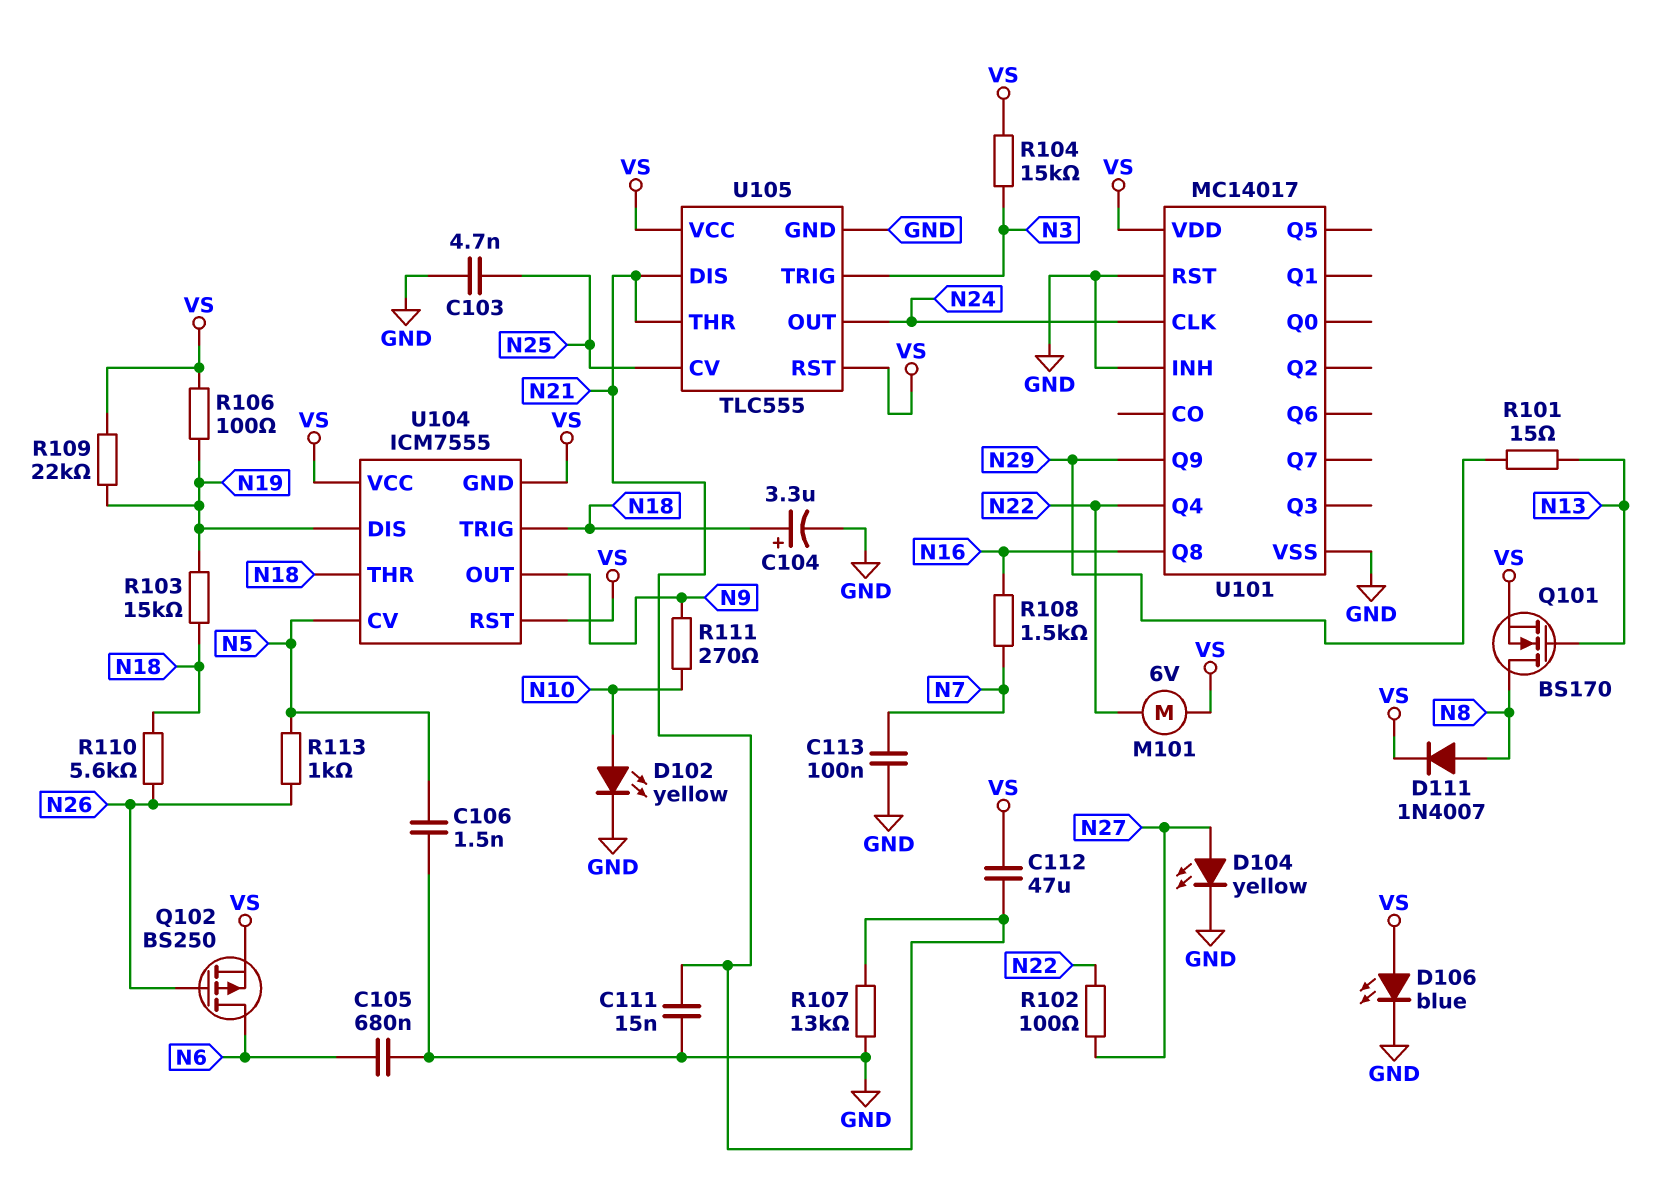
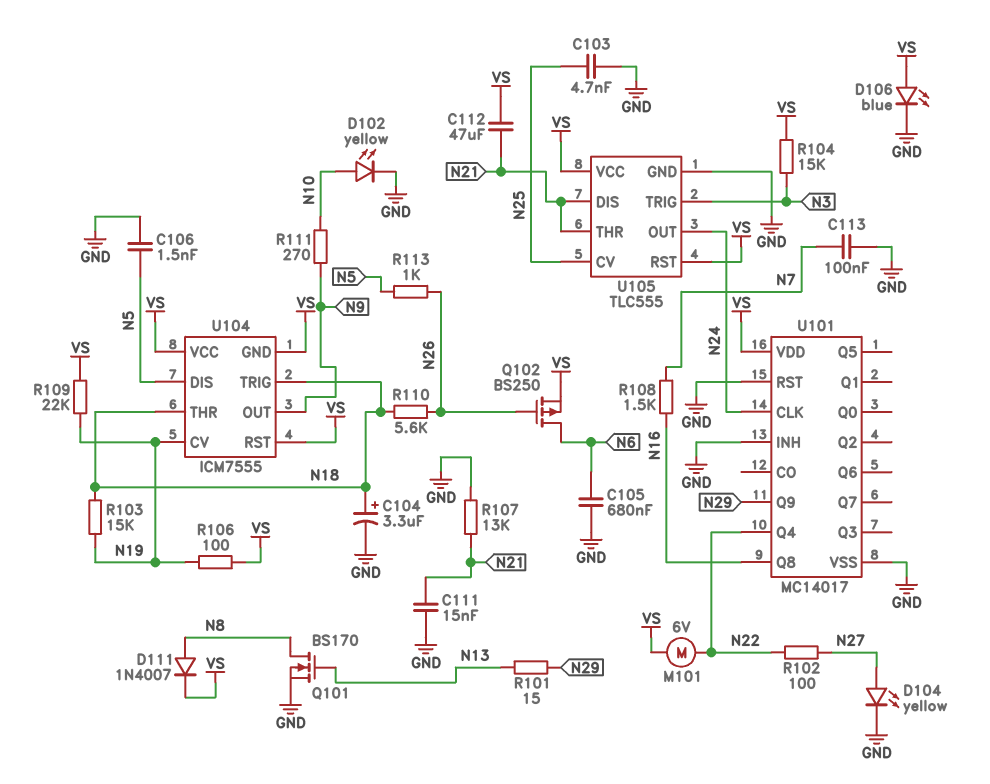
Q101: NMOS BS170 (G N13, D N8, S VS) -> NMOS BS170 (G N13, D N8, S GND)
U104 pin CV: N5 -> N19
U104 pin DIS: N19 -> N5

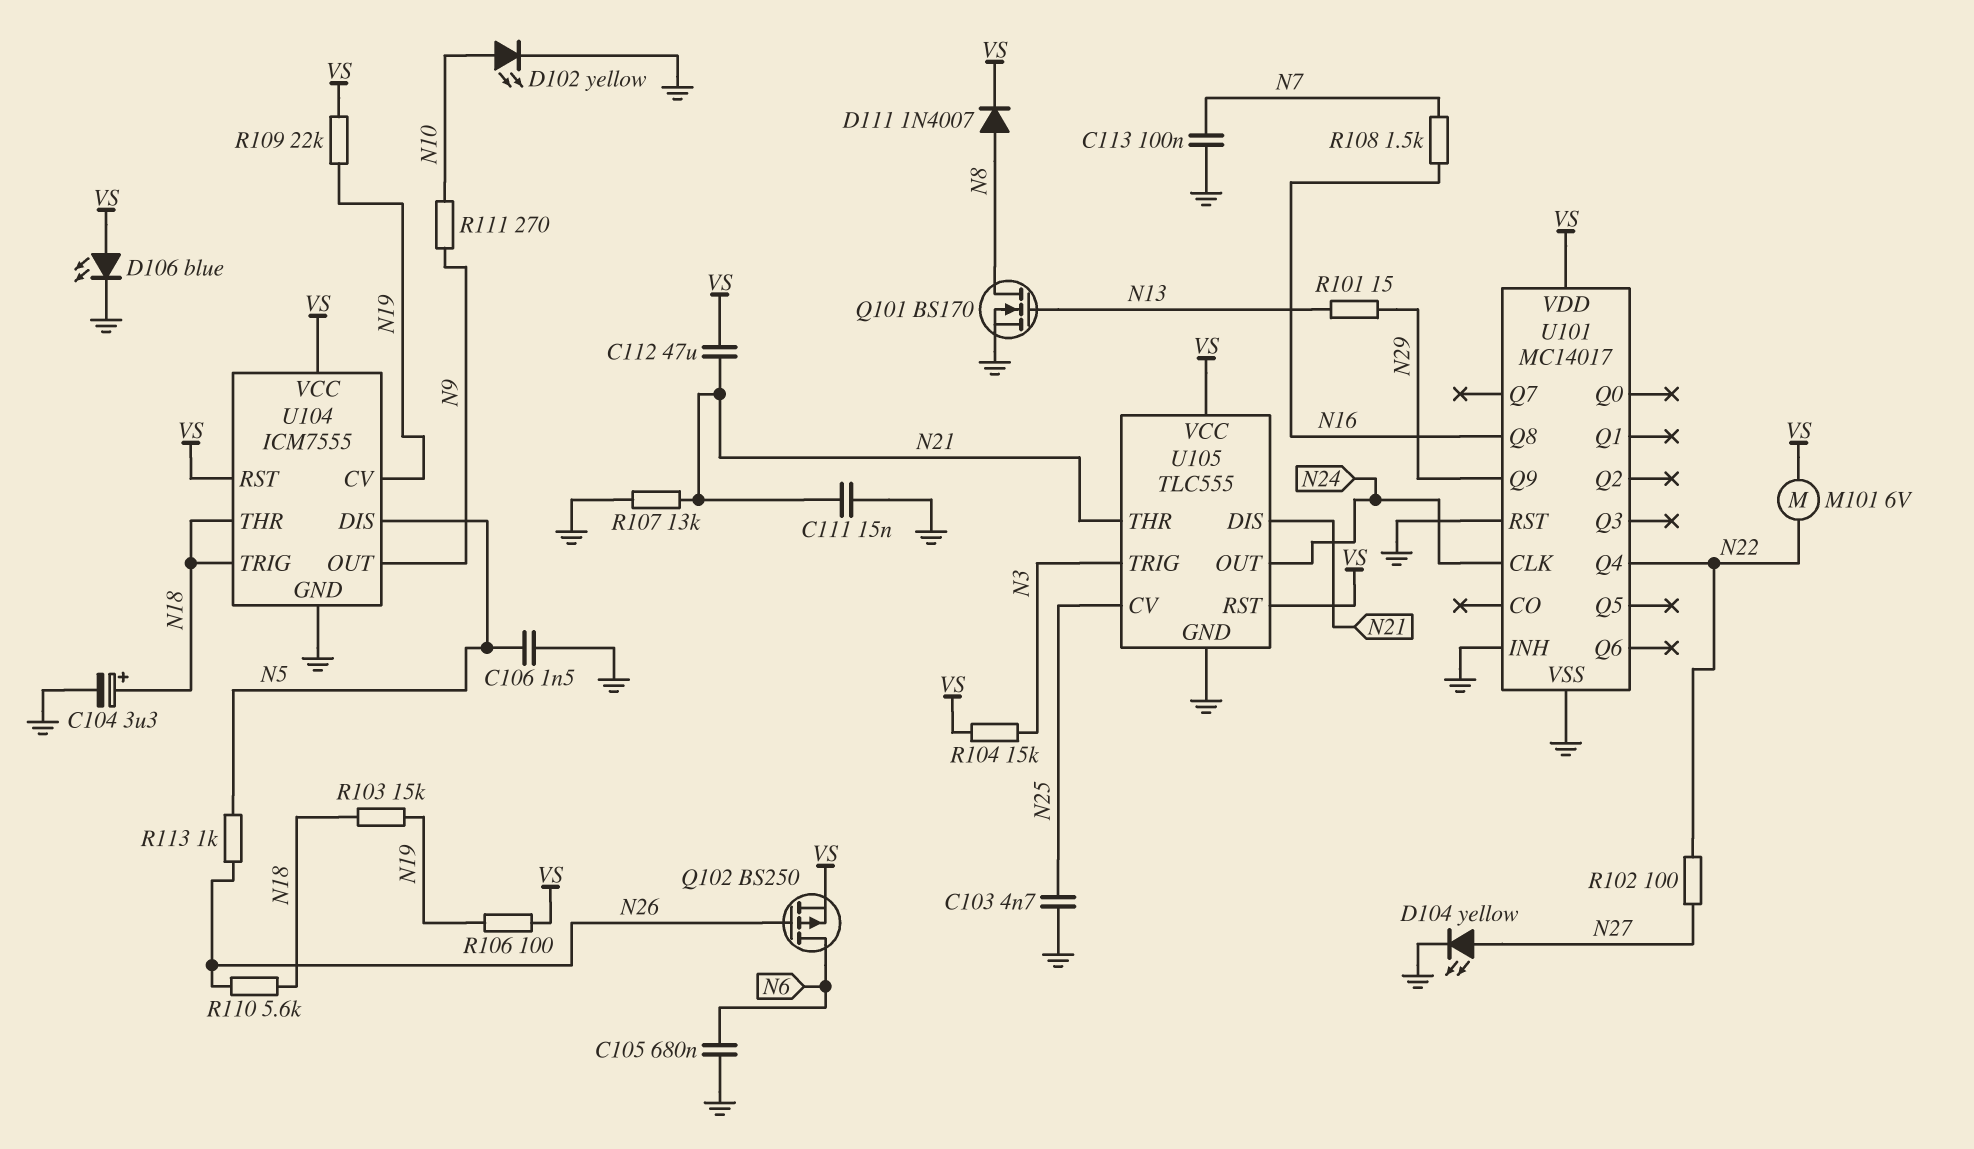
U104 pin GND: VS -> GND

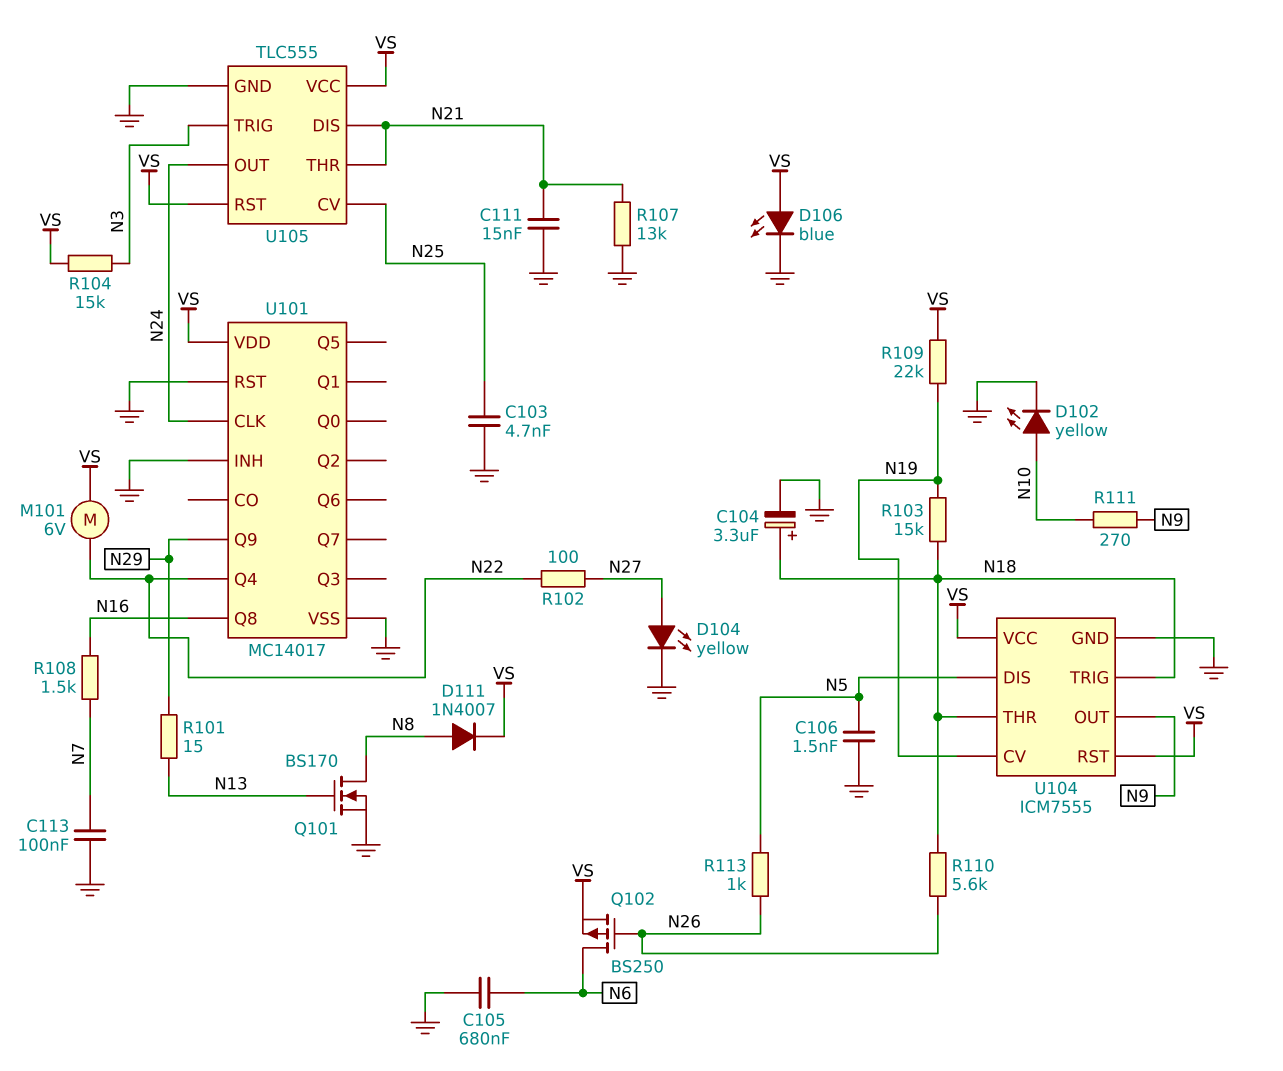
C112: 47uF (N21, VS) -> none
R106: 100 (N19, VS) -> none

